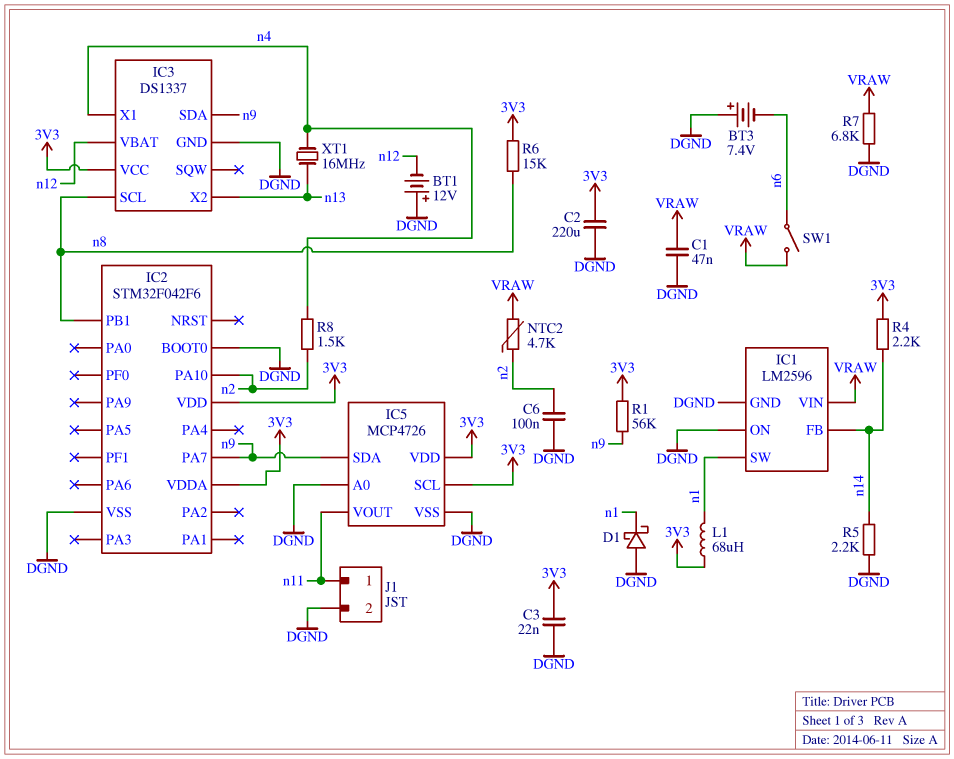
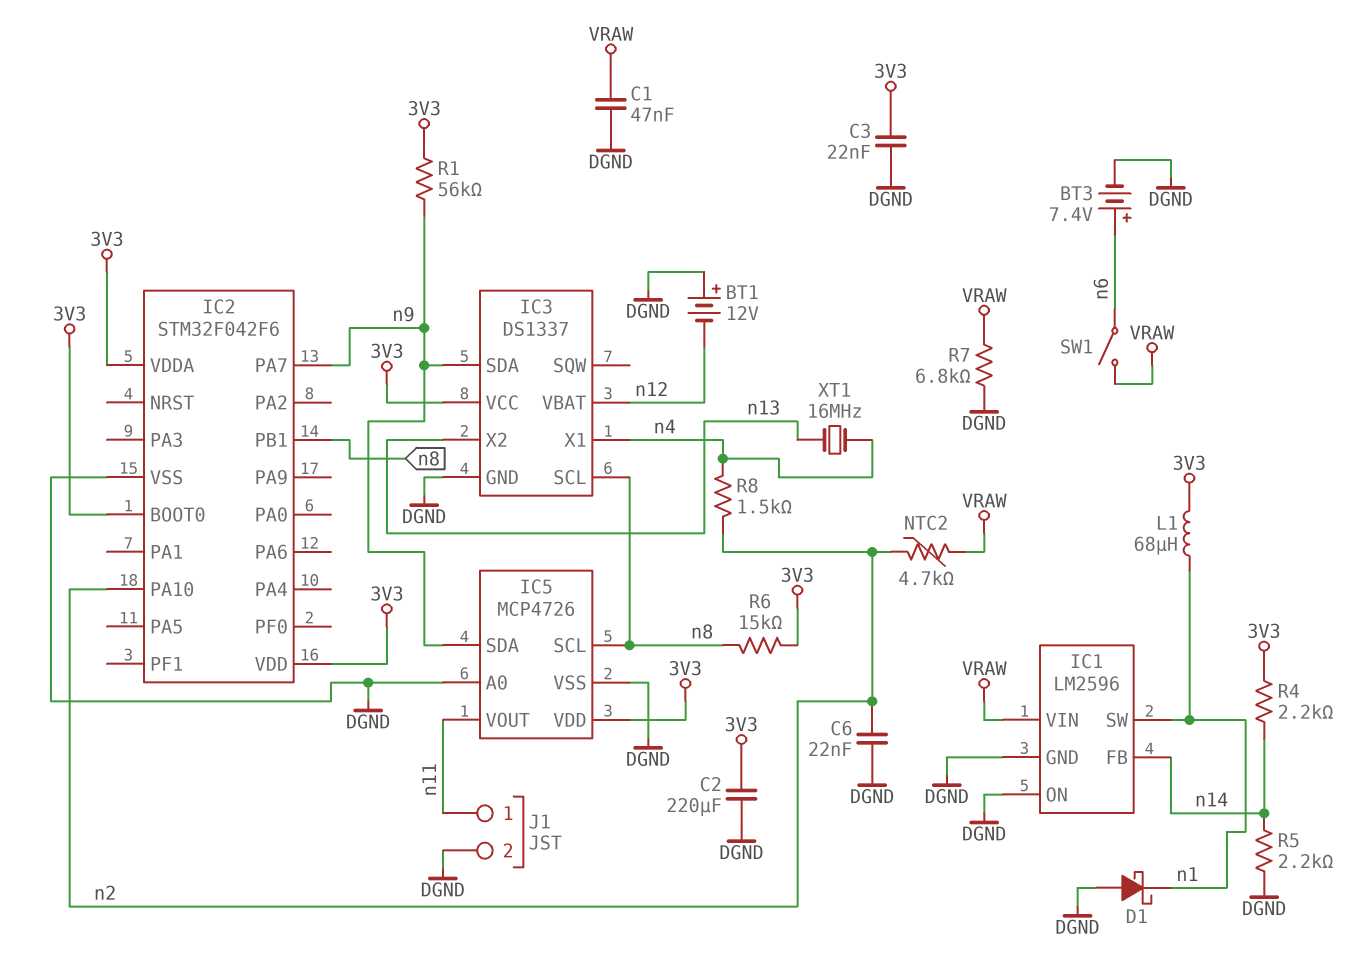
BT3: 7.4V (plus DGND, minus n6) -> 7.4V (plus n6, minus DGND)
C6: 100nF (DGND, n2) -> 22nF (DGND, n2)
IC2 pin BOOT0: DGND -> 3V3
IC5 pin SCL: 3V3 -> n8

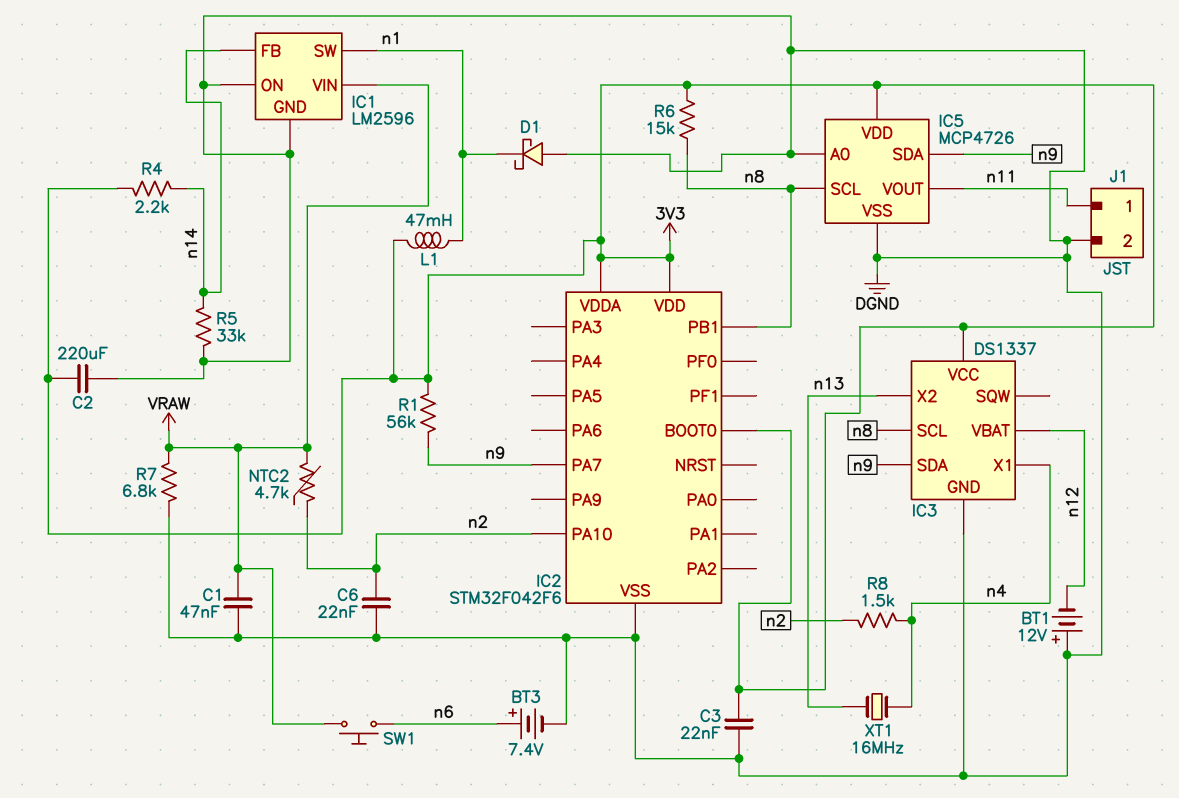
L1: 68uH (3V3, n1) -> 47mH (3V3, n1)
R5: 2.2k (DGND, n14) -> 33k (DGND, n14)
SW1: switch (VRAW, n6) -> button (VRAW, n6)

